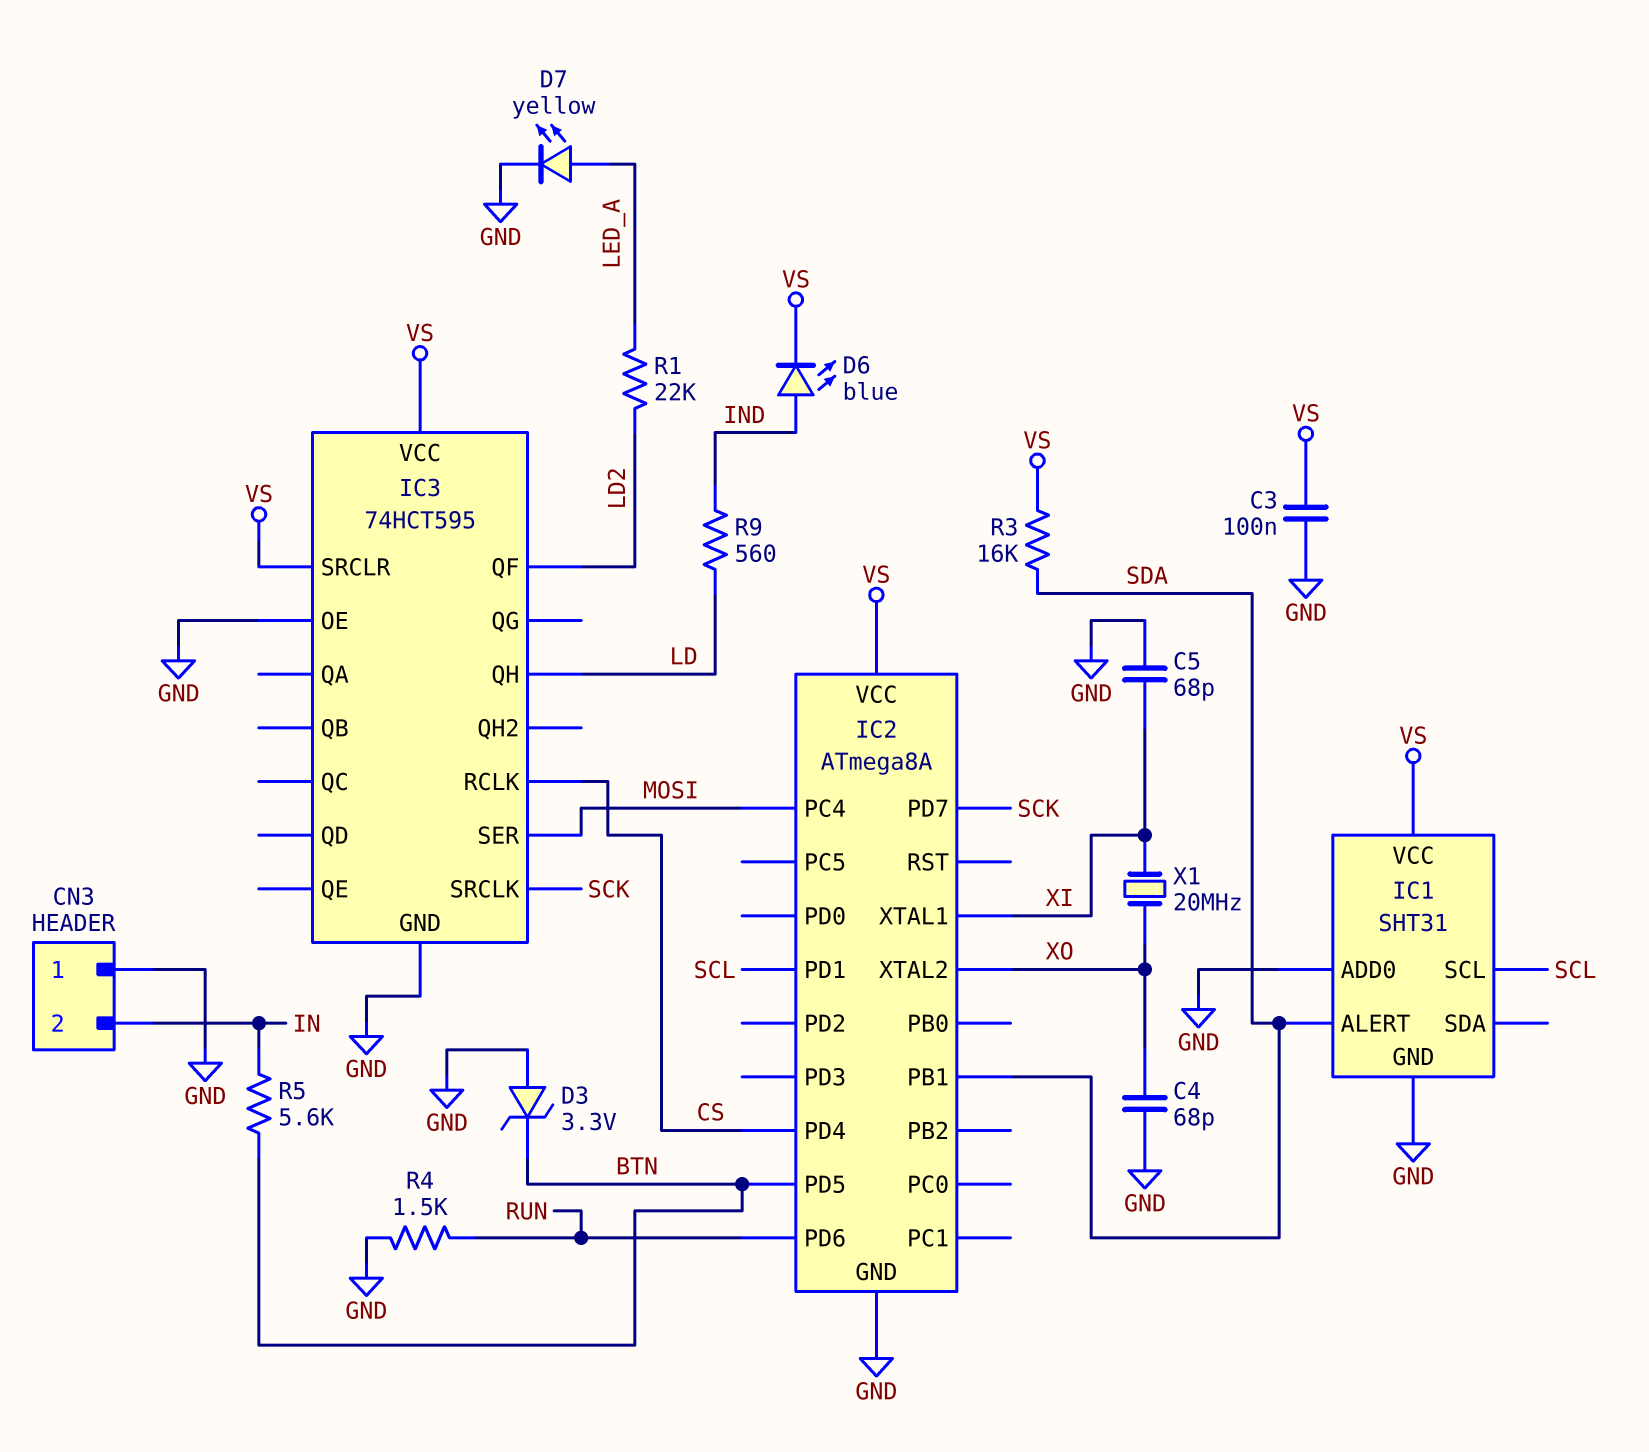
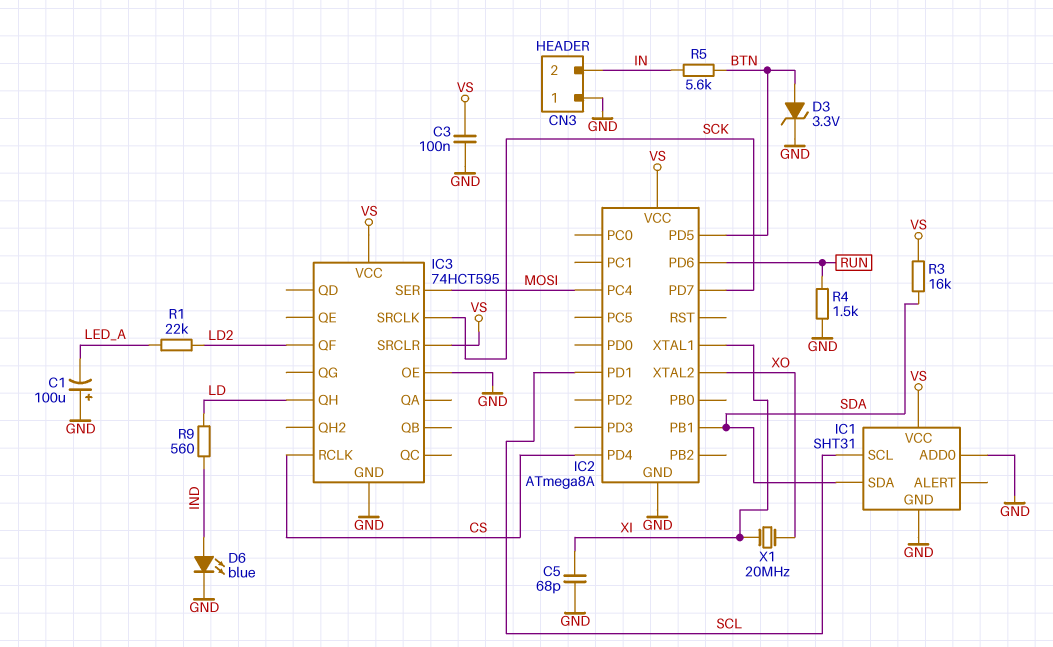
C1: none -> 100uF (plus GND, minus LED_A)
C4: 68pF (GND, XO) -> none
D3: zener 3.3V (A GND, K BTN) -> zener 3.3V (A BTN, K GND)
D6: LED blue (A IND, K VS) -> LED blue (A IND, K GND)
D7: LED yellow (A LED_A, K GND) -> none
IC1 pin ALERT: SDA -> none
IC1 pin SDA: none -> SDA

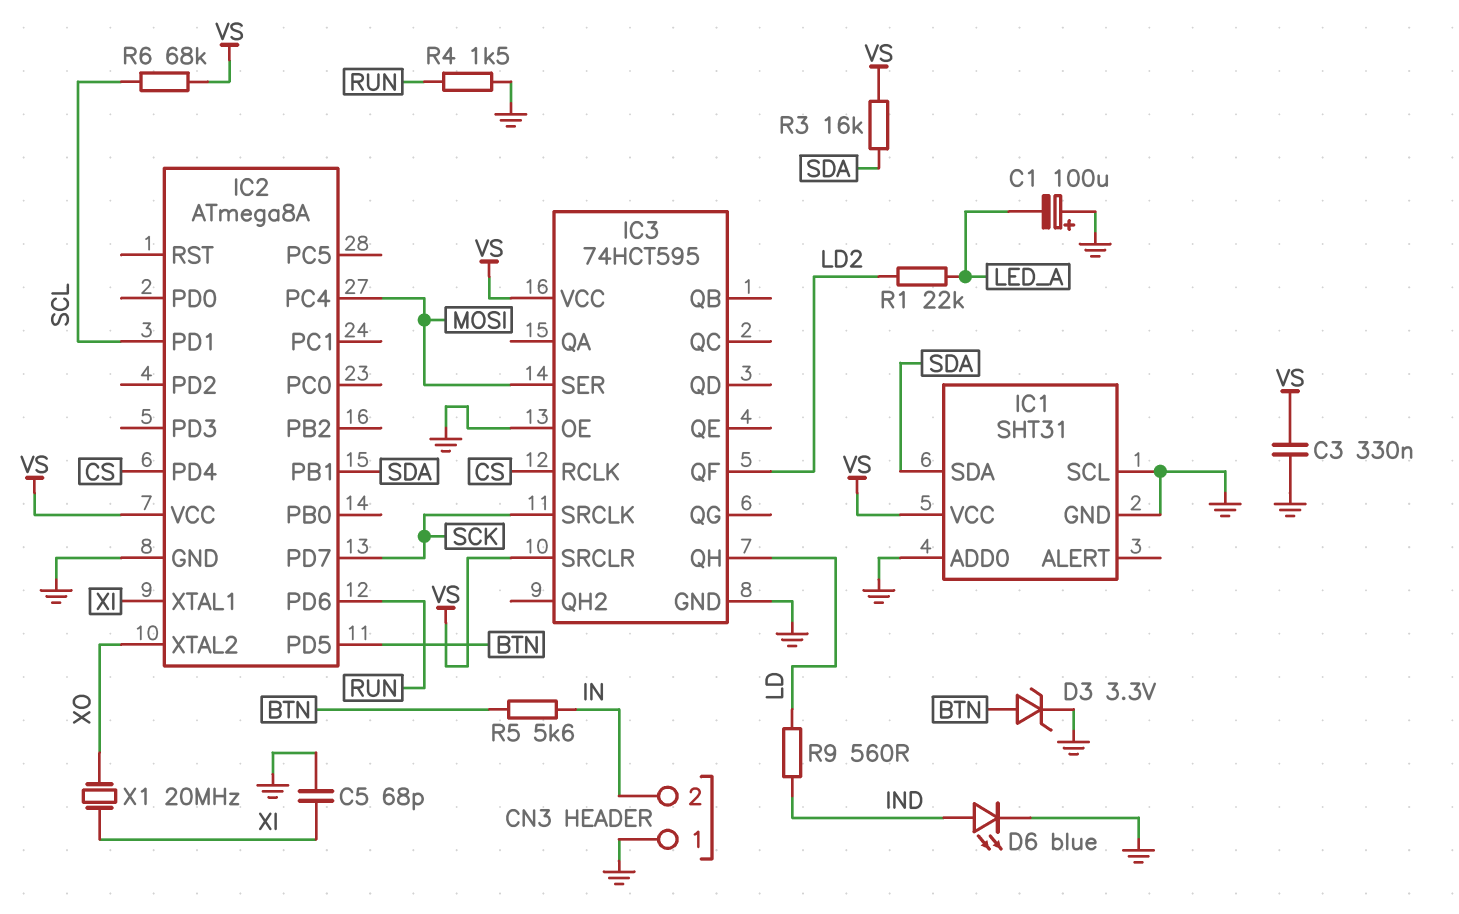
C3: 100nF (GND, VS) -> 330nF (GND, VS)
IC1 pin SCL: SCL -> GND
R6: none -> 68k (SCL, VS)

